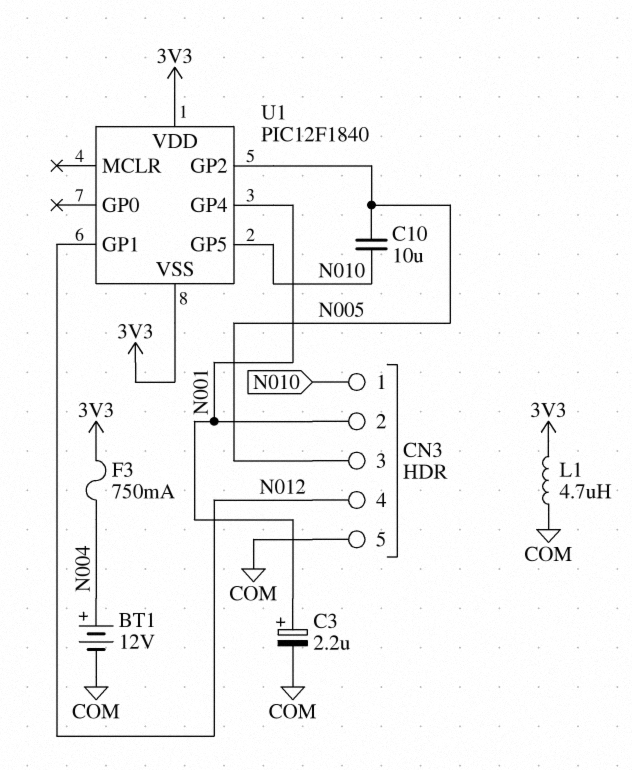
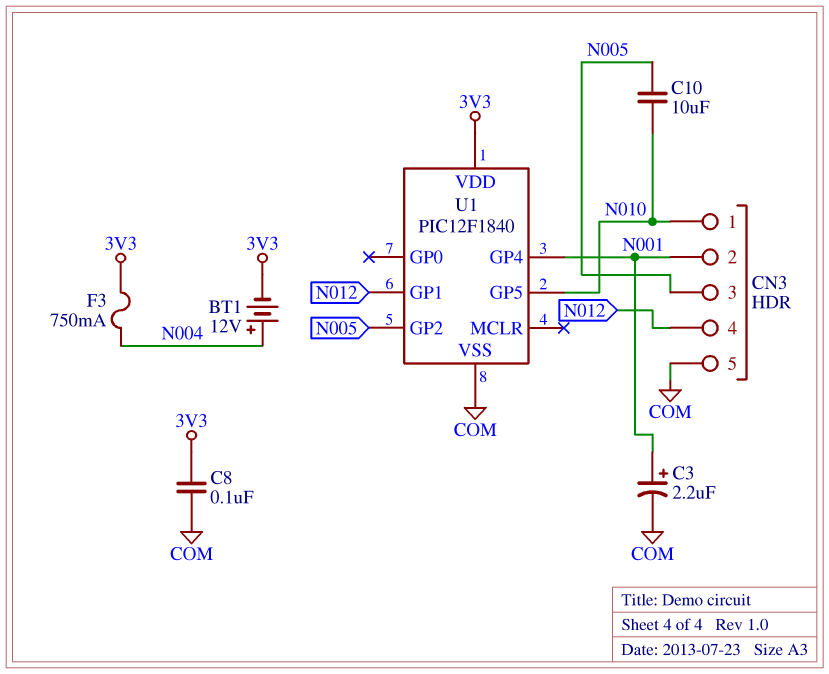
BT1: 12V (plus N004, minus COM) -> 12V (plus N004, minus 3V3)
C8: none -> 100nF (3V3, COM)
L1: 4.7uH (3V3, COM) -> none
U1 pin VSS: 3V3 -> COM

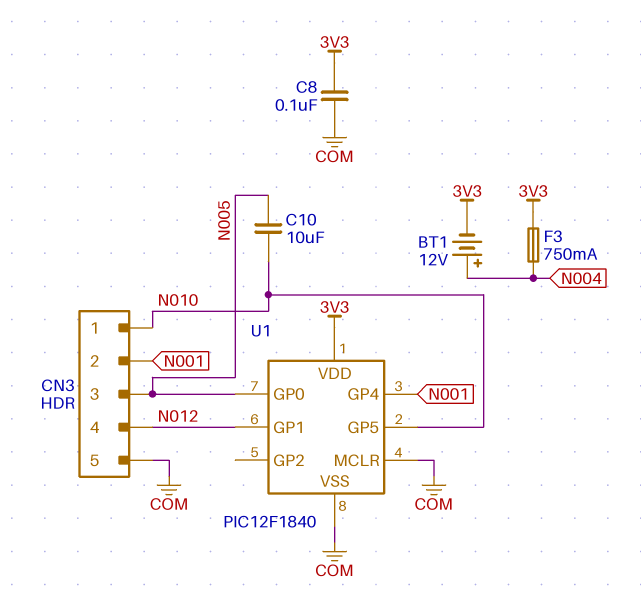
C3: 2.2uF (plus N001, minus COM) -> none
U1 pin GP0: none -> N005
U1 pin GP2: N005 -> none
U1 pin MCLR: none -> COM

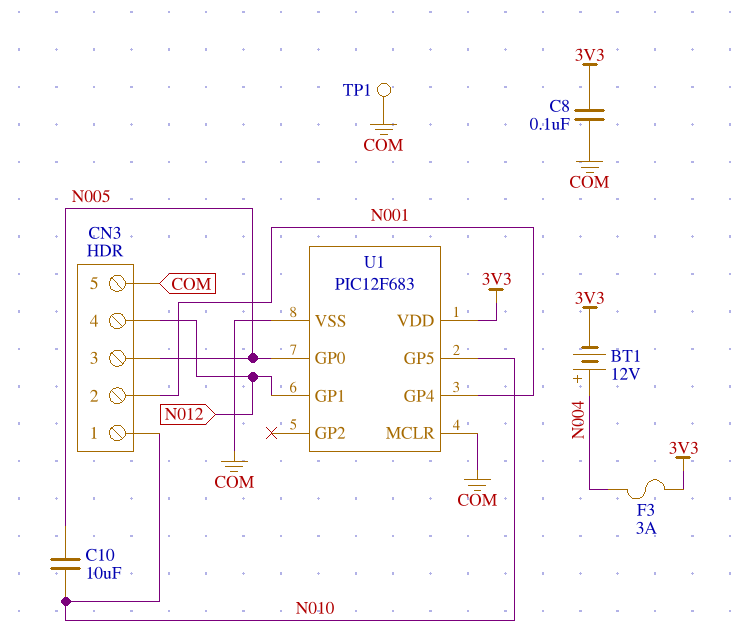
F3: 750mA (3V3, N004) -> 3A (3V3, N004)
TP1: none -> test point (COM)
U1: PIC12F1840 -> PIC12F683

